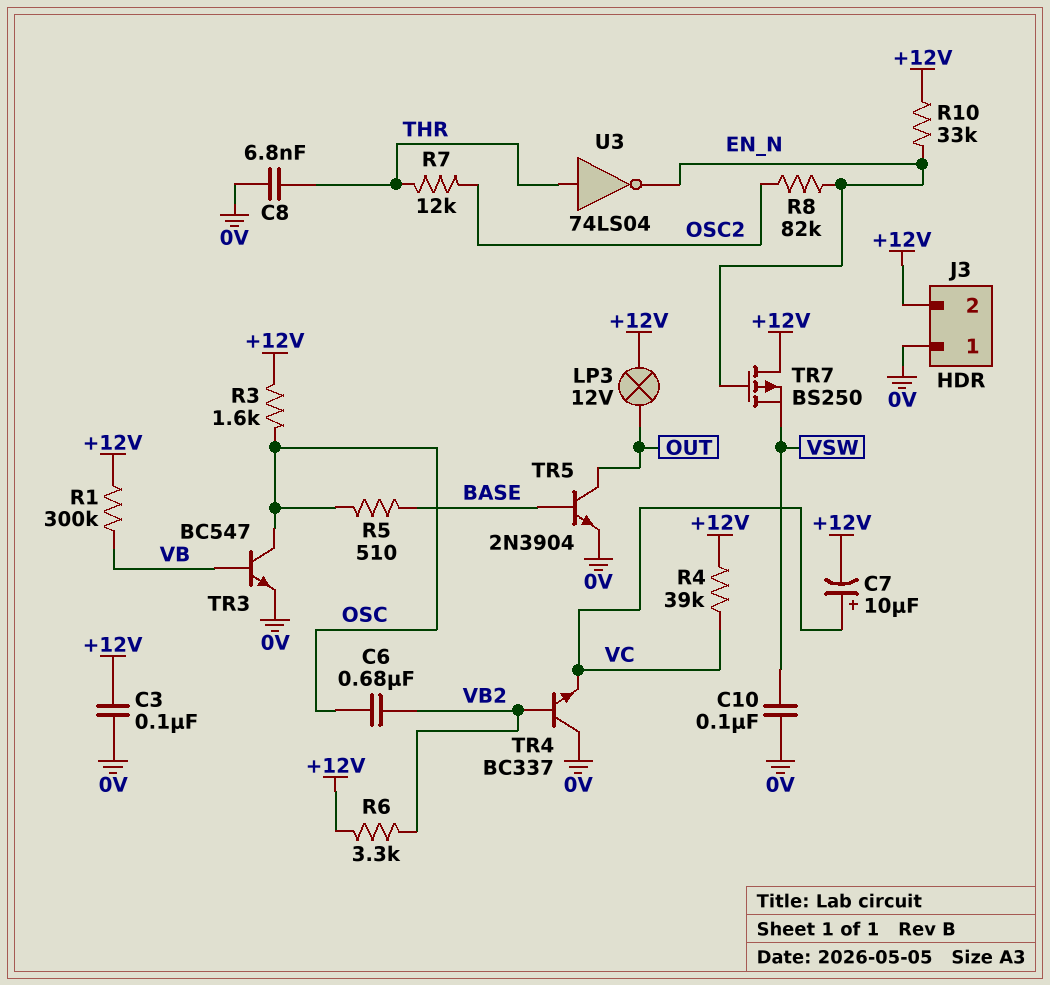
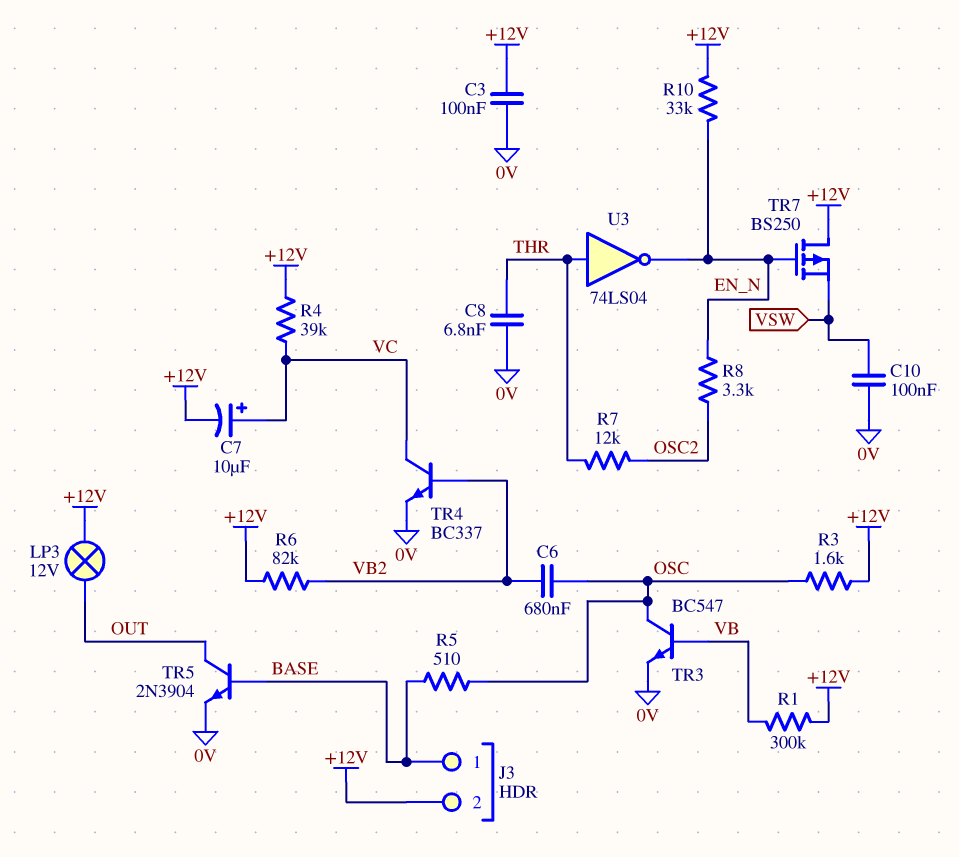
J3 pin 1: 0V -> BASE
R6: 3.3k (+12V, VB2) -> 82k (+12V, VB2)
R8: 82k (EN_N, OSC2) -> 3.3k (EN_N, OSC2)
TR4: NPN BC337 (B VB2, C 0V, E VC) -> NPN BC337 (B VB2, C VC, E 0V)

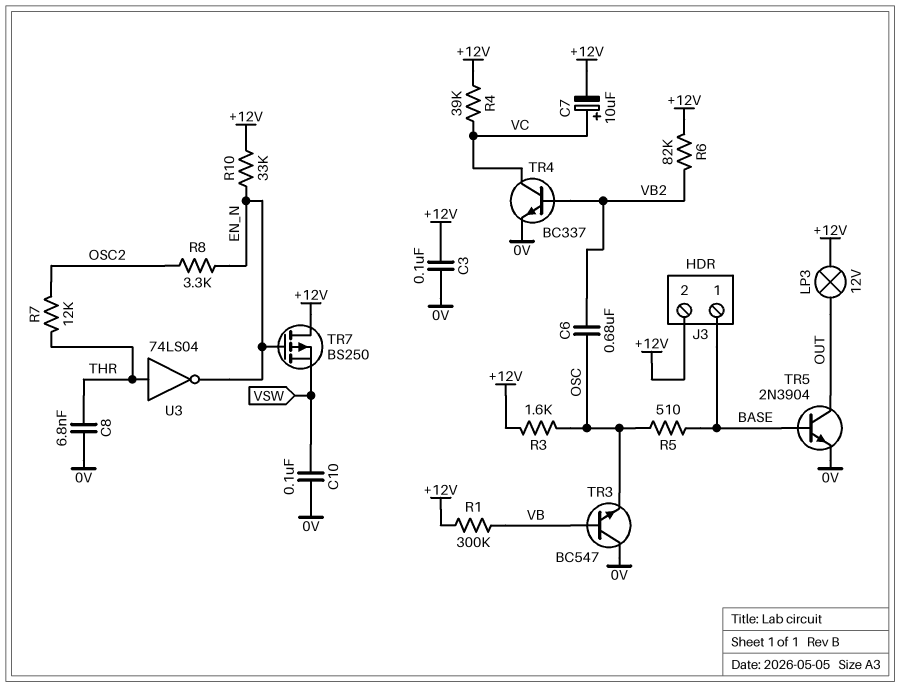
TR3: NPN BC547 (B VB, C OSC, E 0V) -> NPN BC547 (B VB, C 0V, E OSC)

